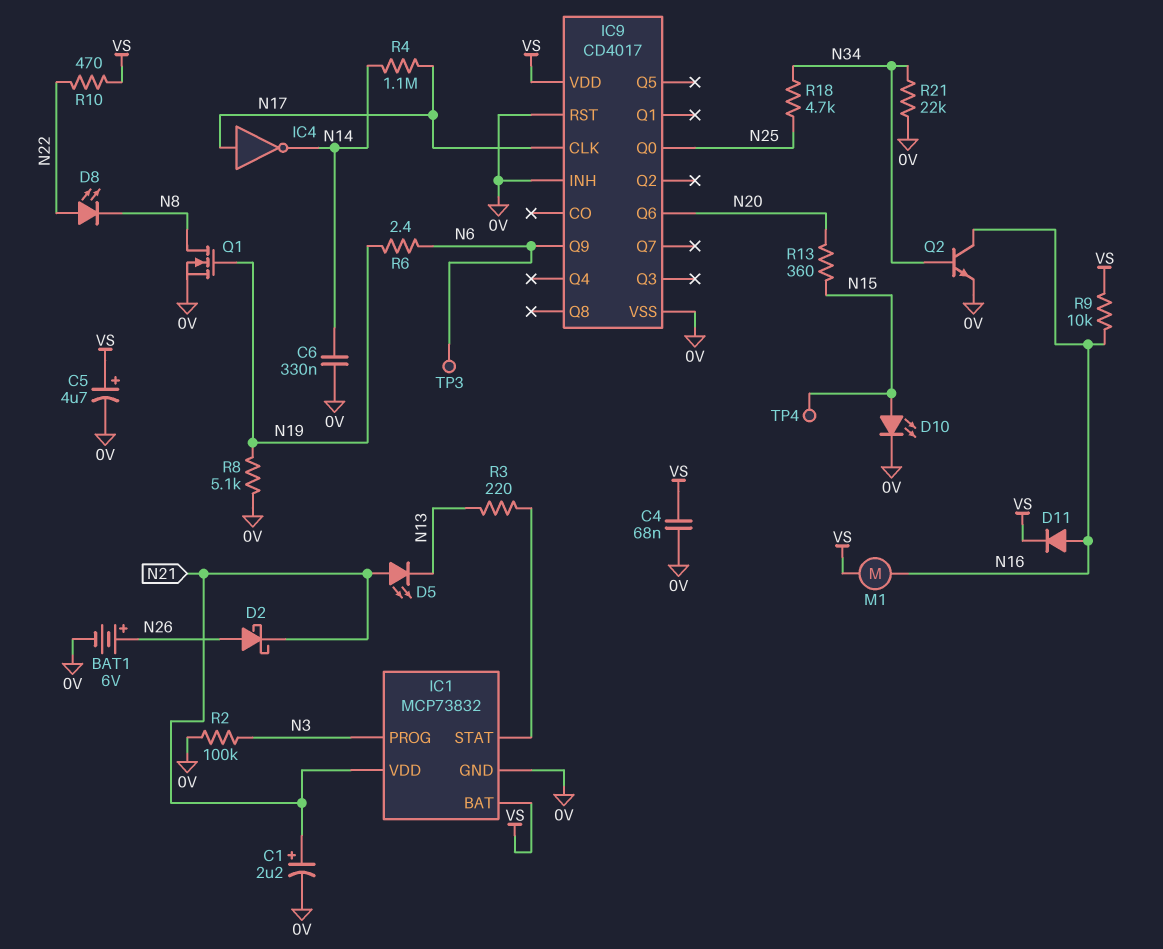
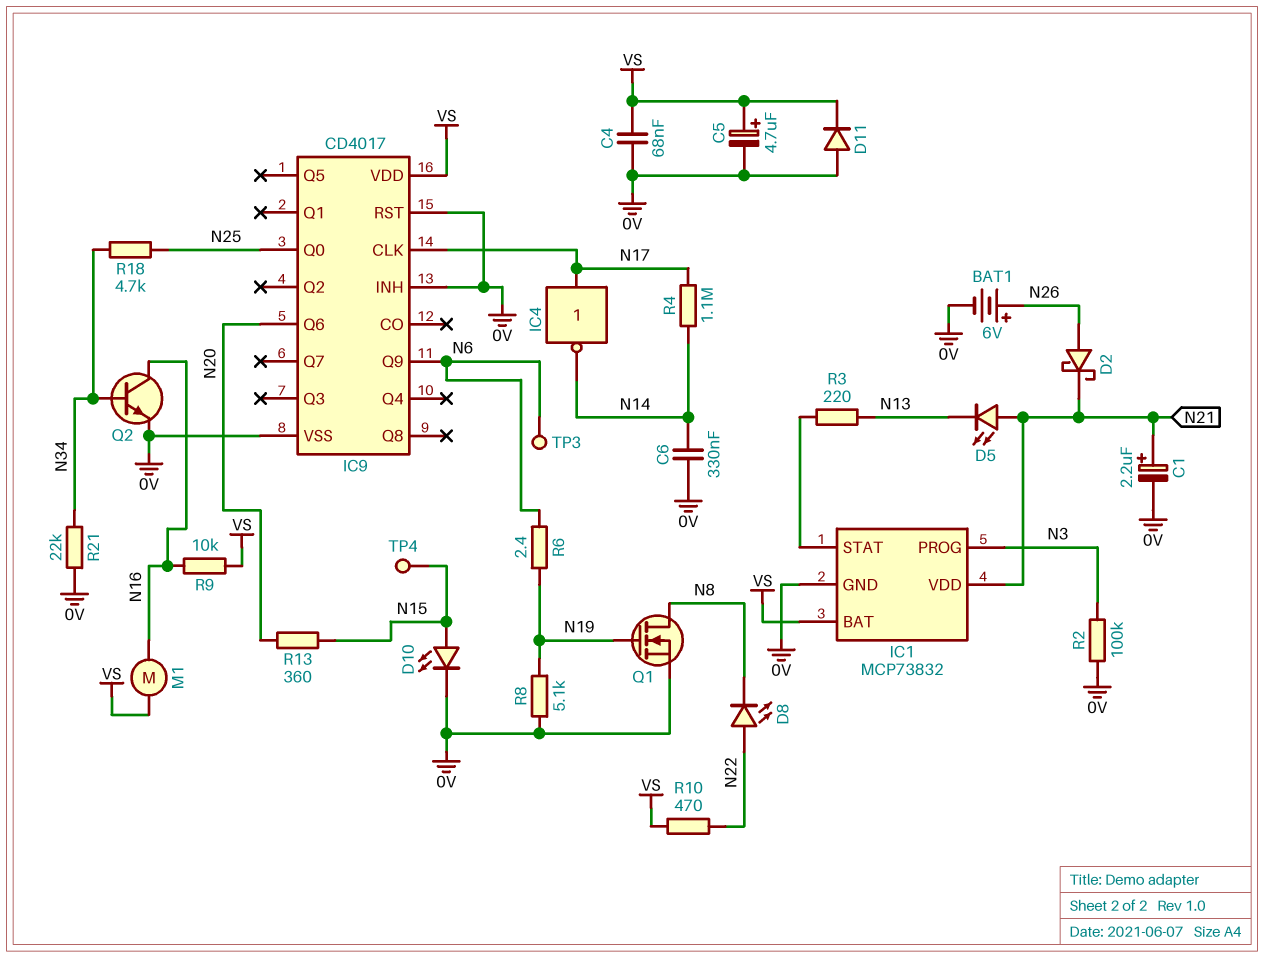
D11: diode (A N16, K VS) -> diode (A 0V, K VS)

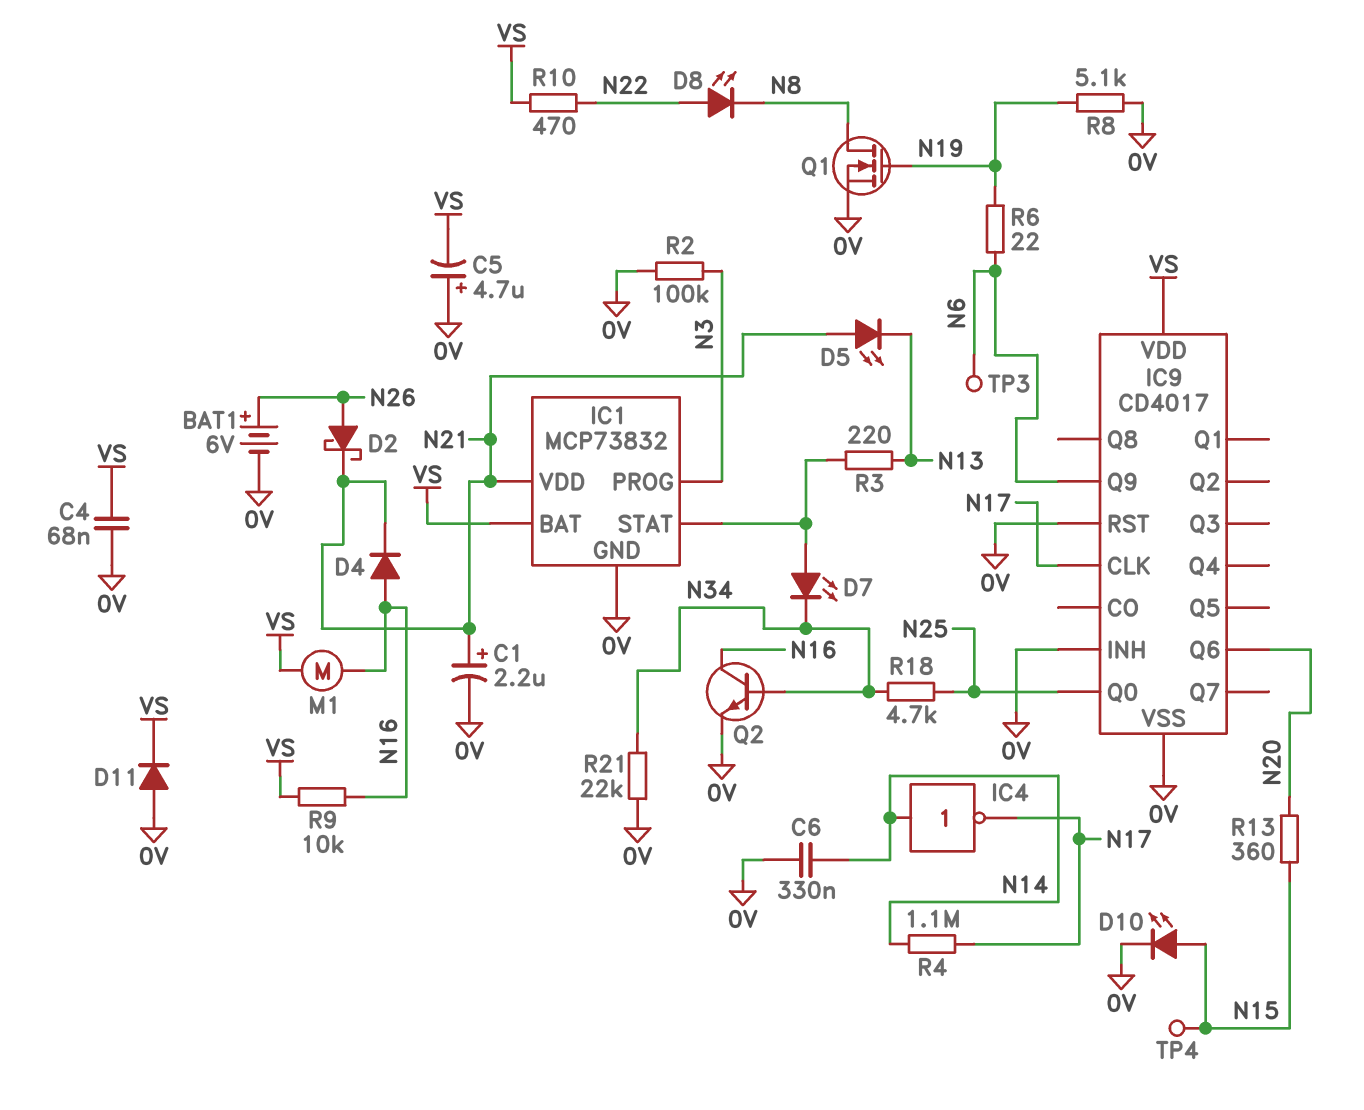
C5: 4.7uF (plus VS, minus 0V) -> 4.7uF (plus 0V, minus VS)
D4: none -> diode (A N16, K N21)
D7: none -> LED (A IC1/STAT, K N34)
IC4: NOT (in N17, out N14) -> NOT (in N14, out N17)
R6: 2.4 (N6, N19) -> 22 (N6, N19)

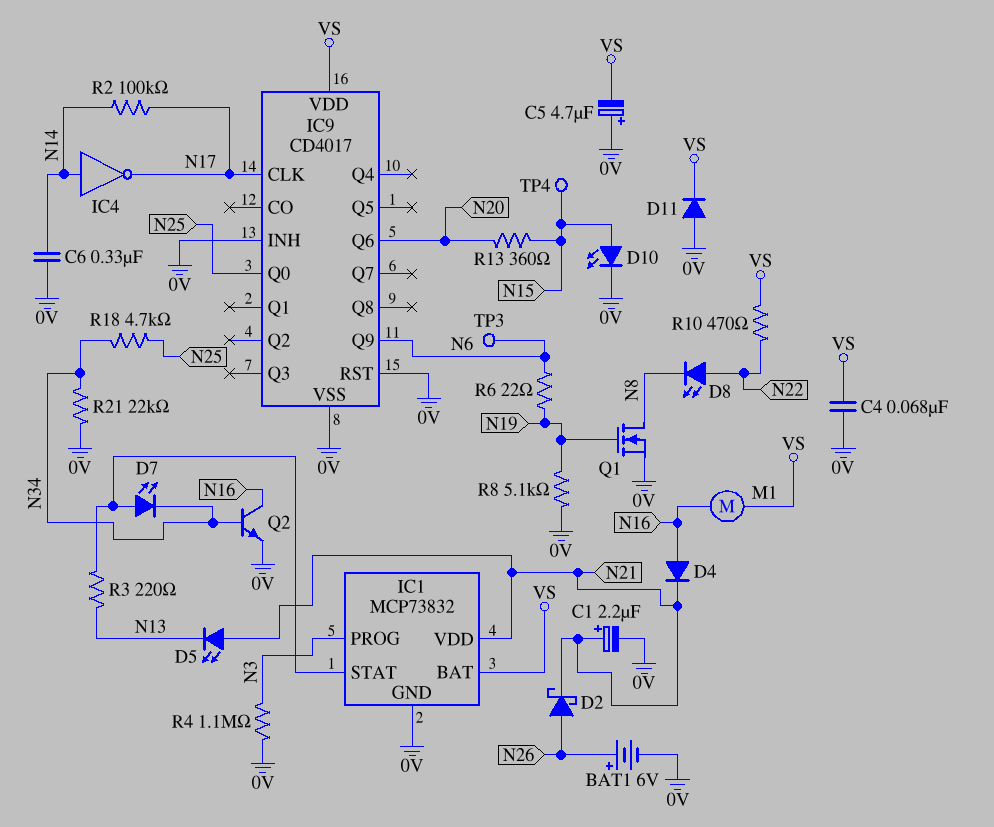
R2: 100k (0V, N3) -> 100k (N14, N17)
R4: 1.1M (N14, N17) -> 1.1M (0V, N3)
R9: 10k (N16, VS) -> none

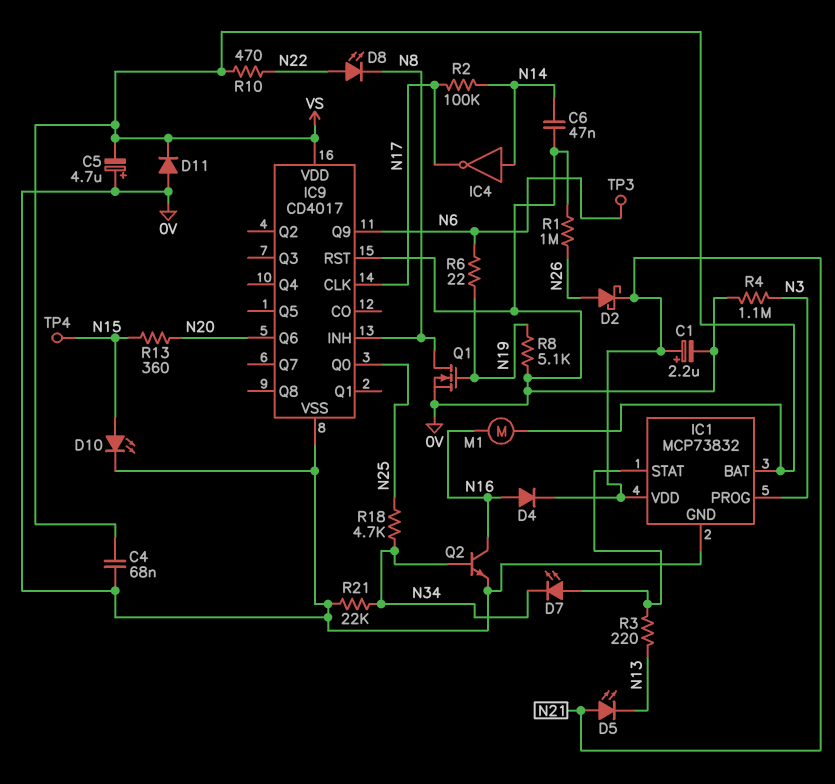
BAT1: 6V (plus N26, minus 0V) -> none
C6: 330nF (0V, N14) -> 47nF (0V, N14)
IC9 pin INH: 0V -> N8
R1: none -> 1M (0V, N26)

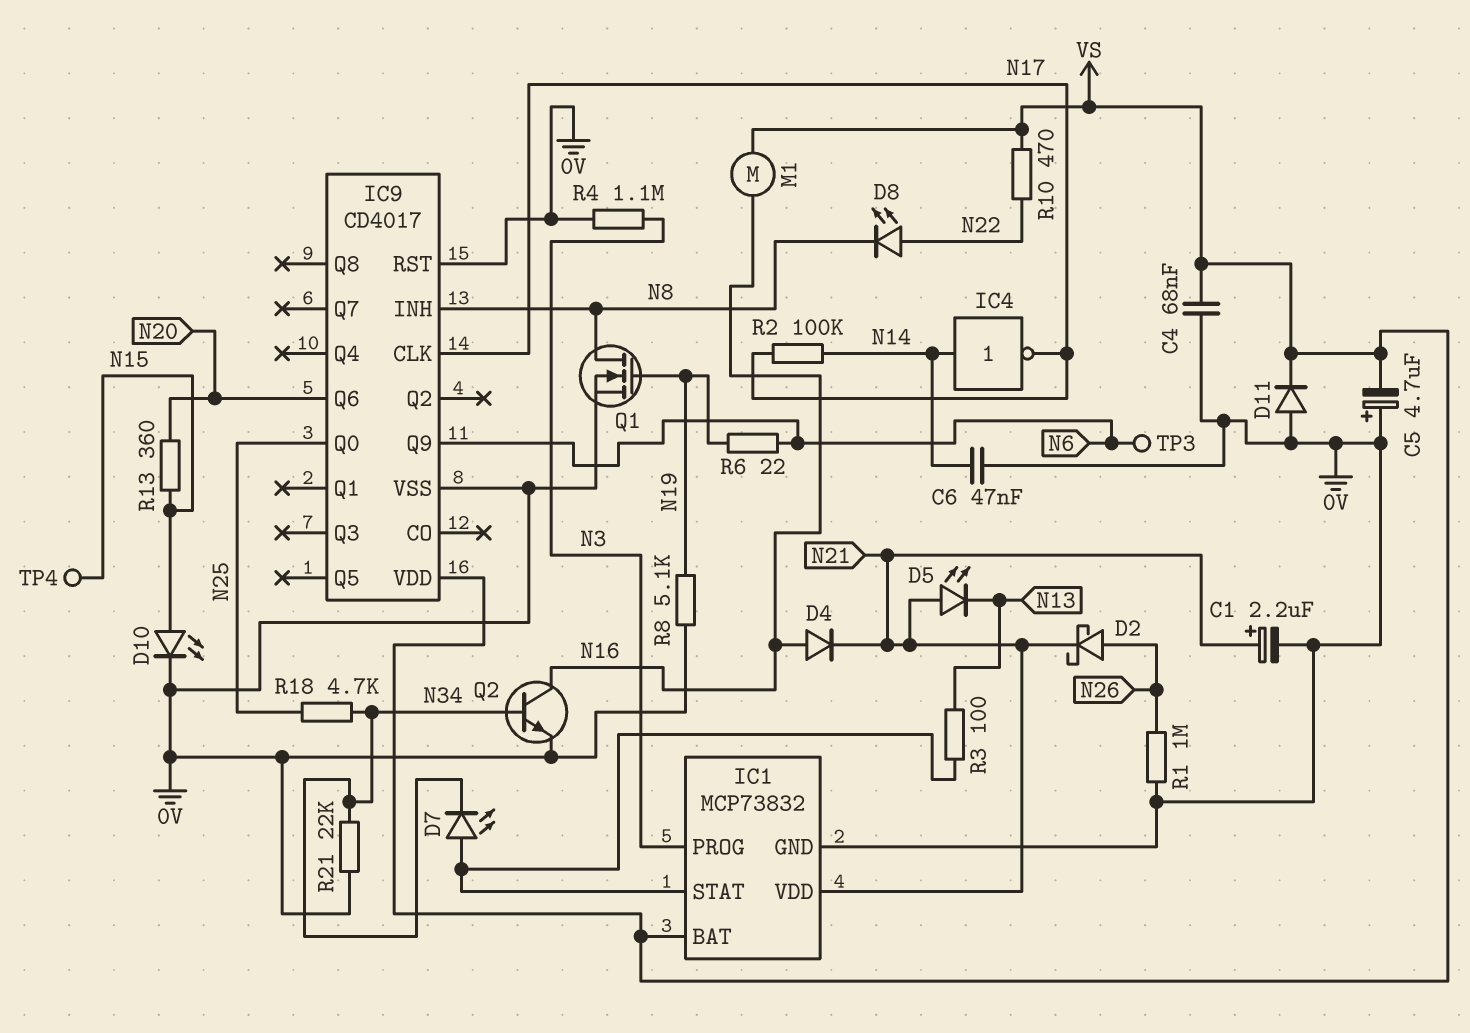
R3: 220 (IC1/STAT, N13) -> 100 (IC1/STAT, N13)

